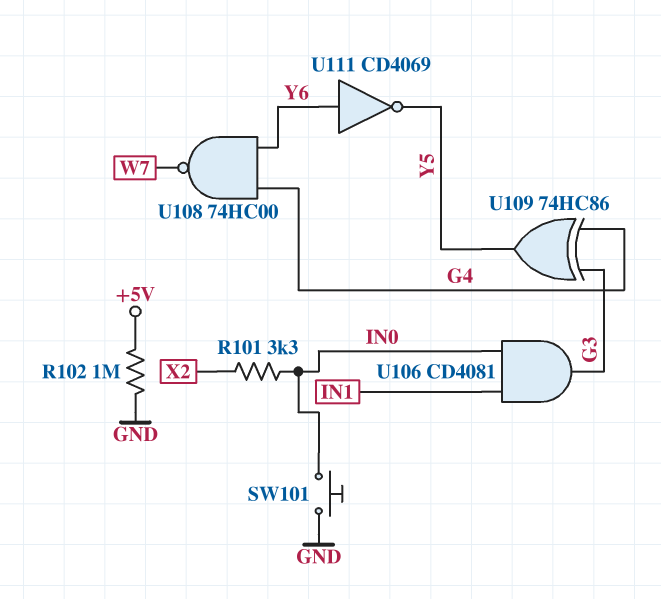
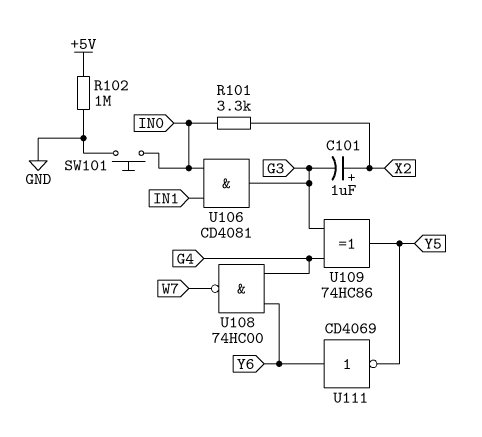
C101: none -> 1uF (plus X2, minus G3)

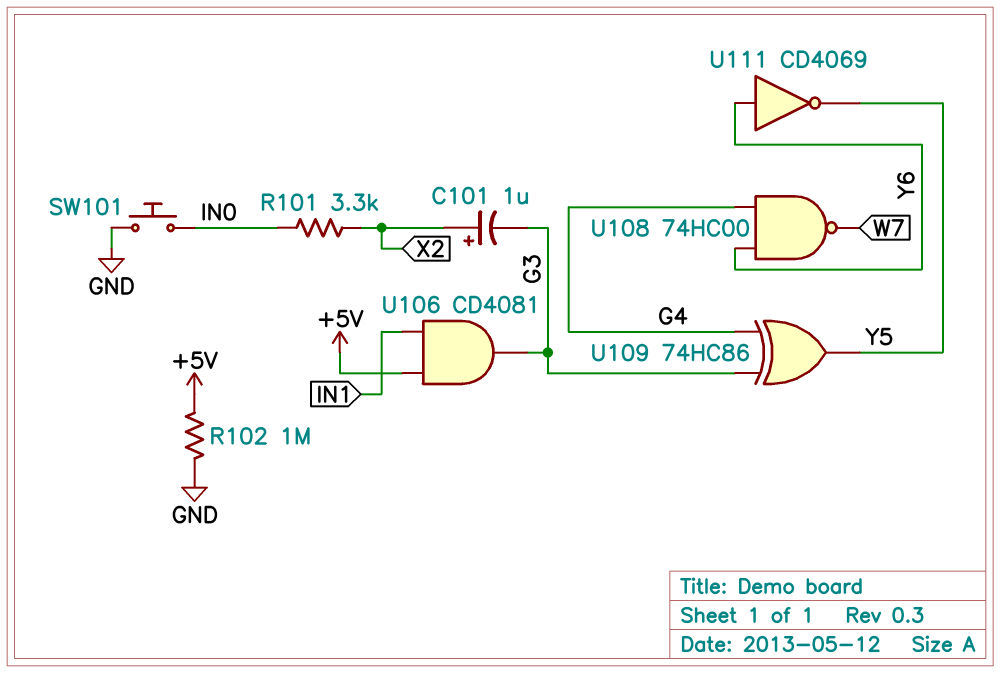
U106: AND CD4081 (in IN0, in IN1, out G3) -> AND CD4081 (in +5V, in IN1, out G3)

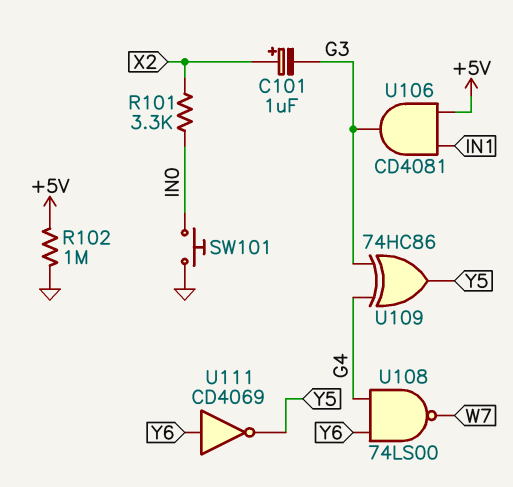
U108: NAND 74HC00 (in G4, in Y6, out W7) -> NAND 74LS00 (in G4, in Y6, out W7)

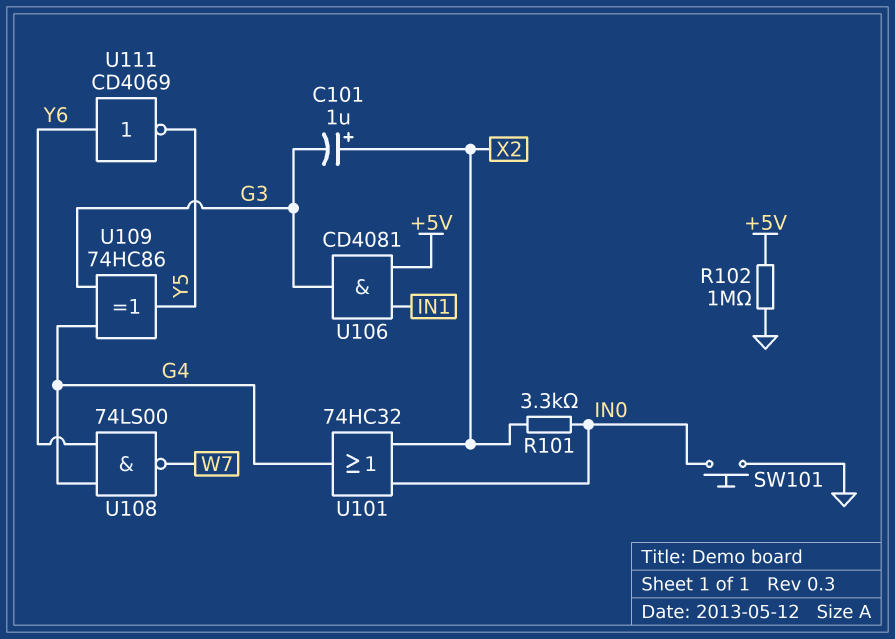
U101: none -> OR 74HC32 (in IN0, in X2, out G4)

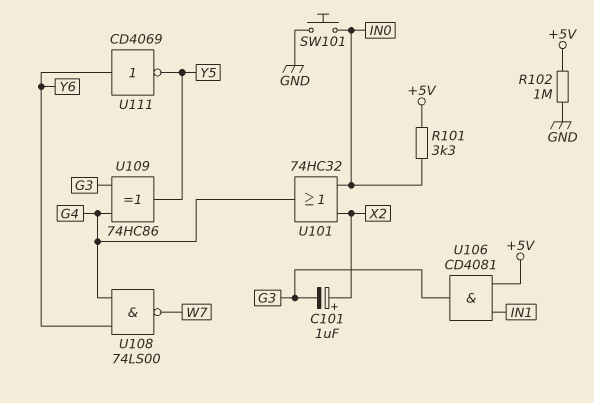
R101: 3.3k (IN0, X2) -> 3.3k (+5V, IN0)

